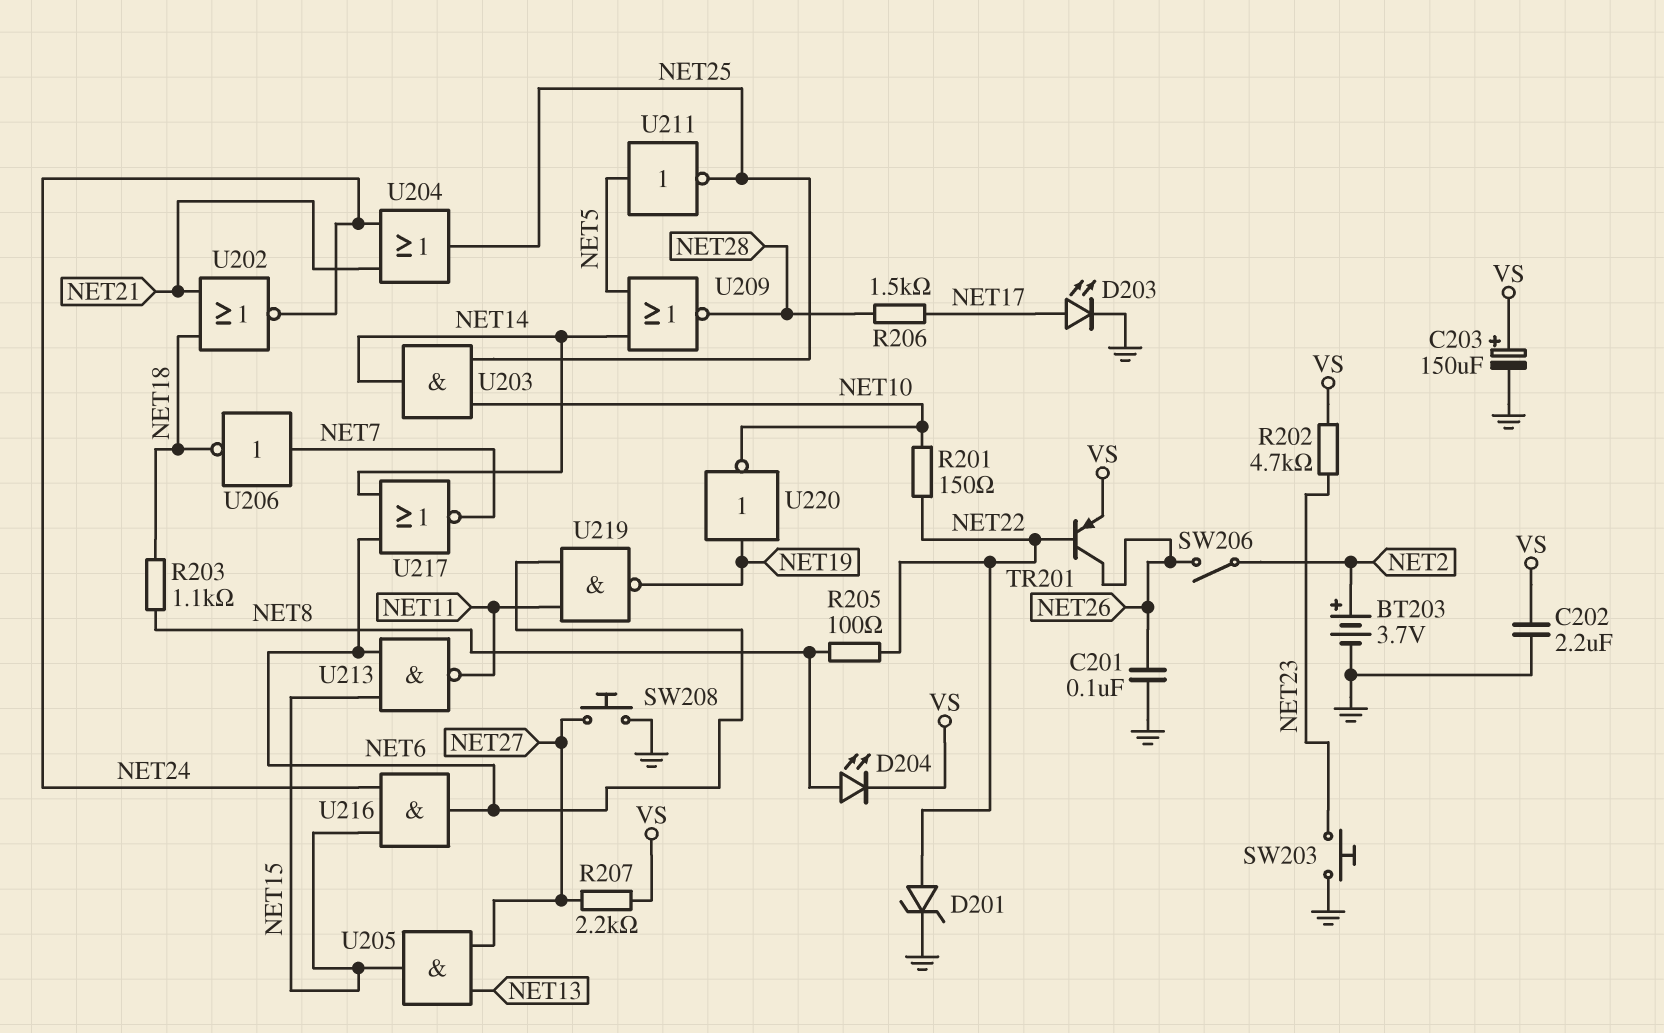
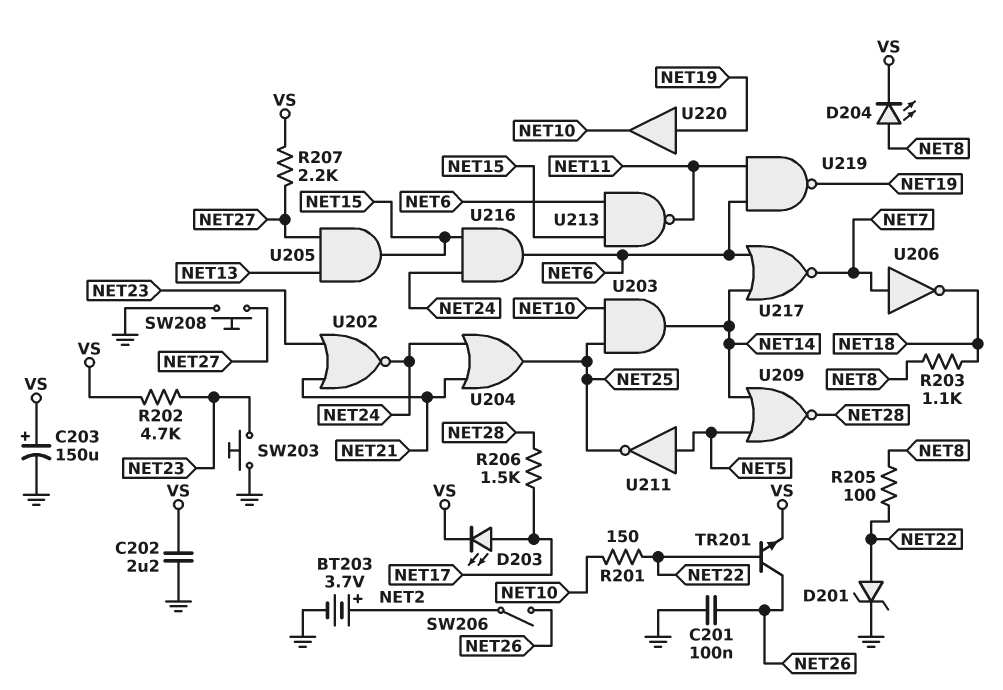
D203: LED (A NET17, K GND) -> LED (A NET17, K VS)
TR201: PNP (B NET22, C NET26, E VS) -> NPN (B NET22, C NET26, E VS)
U202: NOR (in NET18, in NET21, out NET24) -> NOR (in NET21, in NET23, out NET24)
U220: NOT (in NET19, out NET10) -> buffer (in NET19, out NET10)

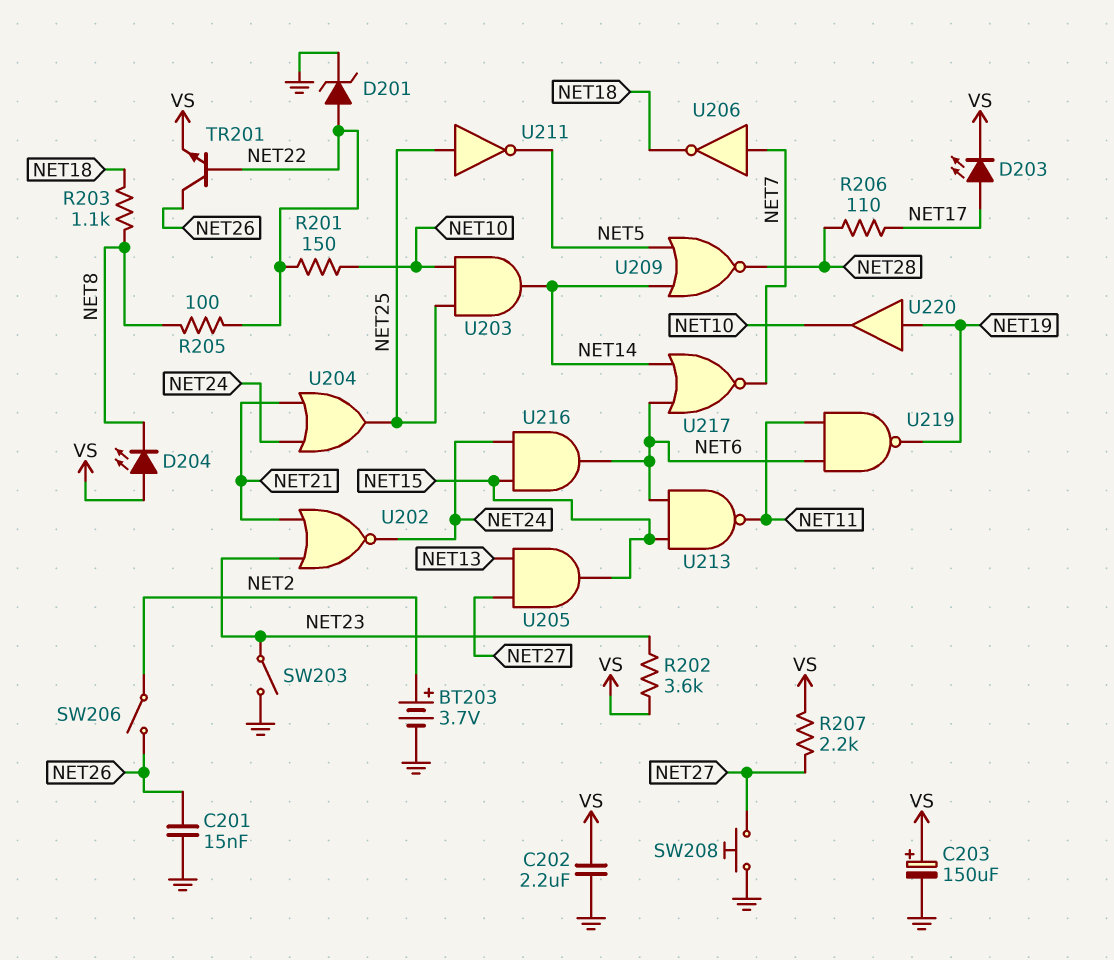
C201: 100nF (GND, NET26) -> 15nF (GND, NET26)
D204: LED (A NET8, K VS) -> LED (A VS, K NET8)
R202: 4.7k (NET23, VS) -> 3.6k (NET23, VS)
R206: 1.5k (NET17, NET28) -> 110 (NET17, NET28)
SW203: button (GND, NET23) -> switch (GND, NET23)
U211: NOT (in NET5, out NET25) -> NOT (in NET25, out NET5)

